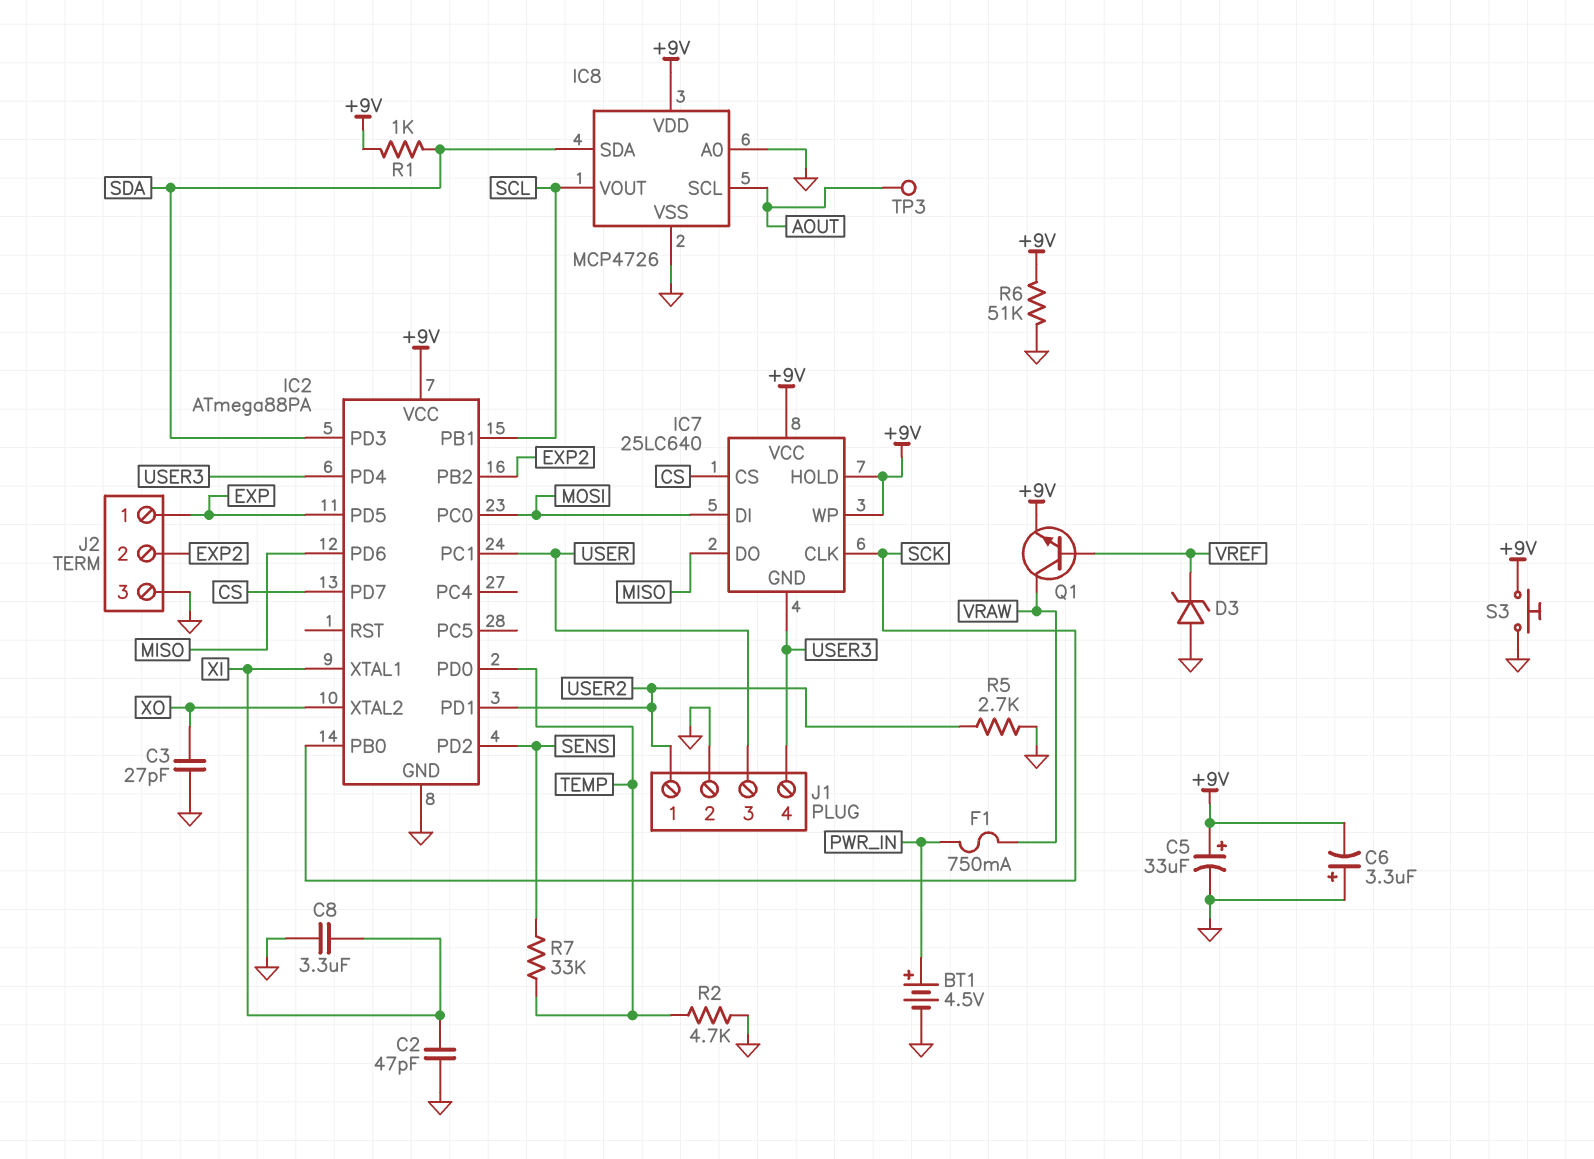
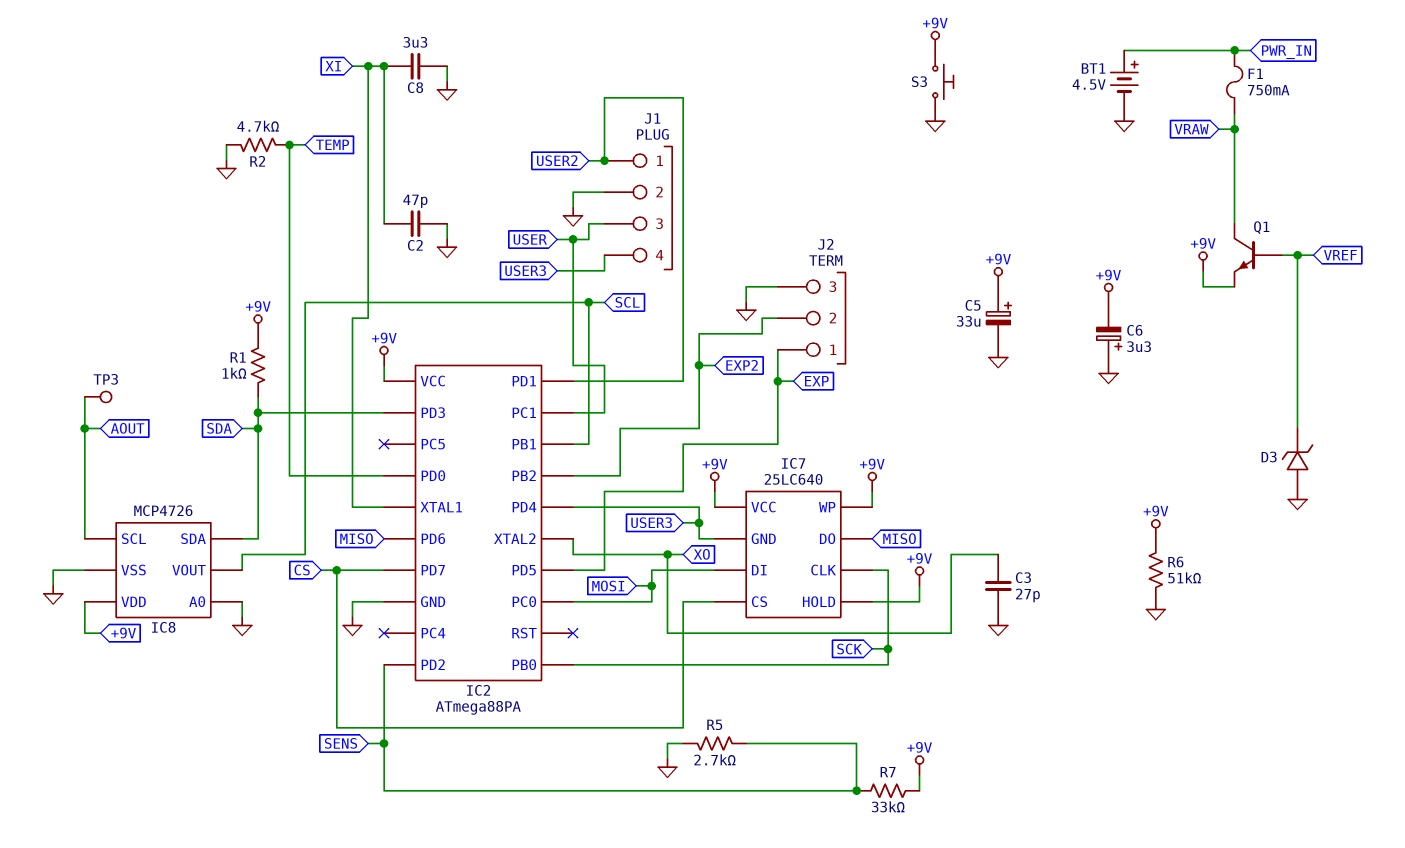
R5: 2.7k (GND, USER2) -> 2.7k (GND, SENS)
R7: 33k (SENS, TEMP) -> 33k (+9V, SENS)

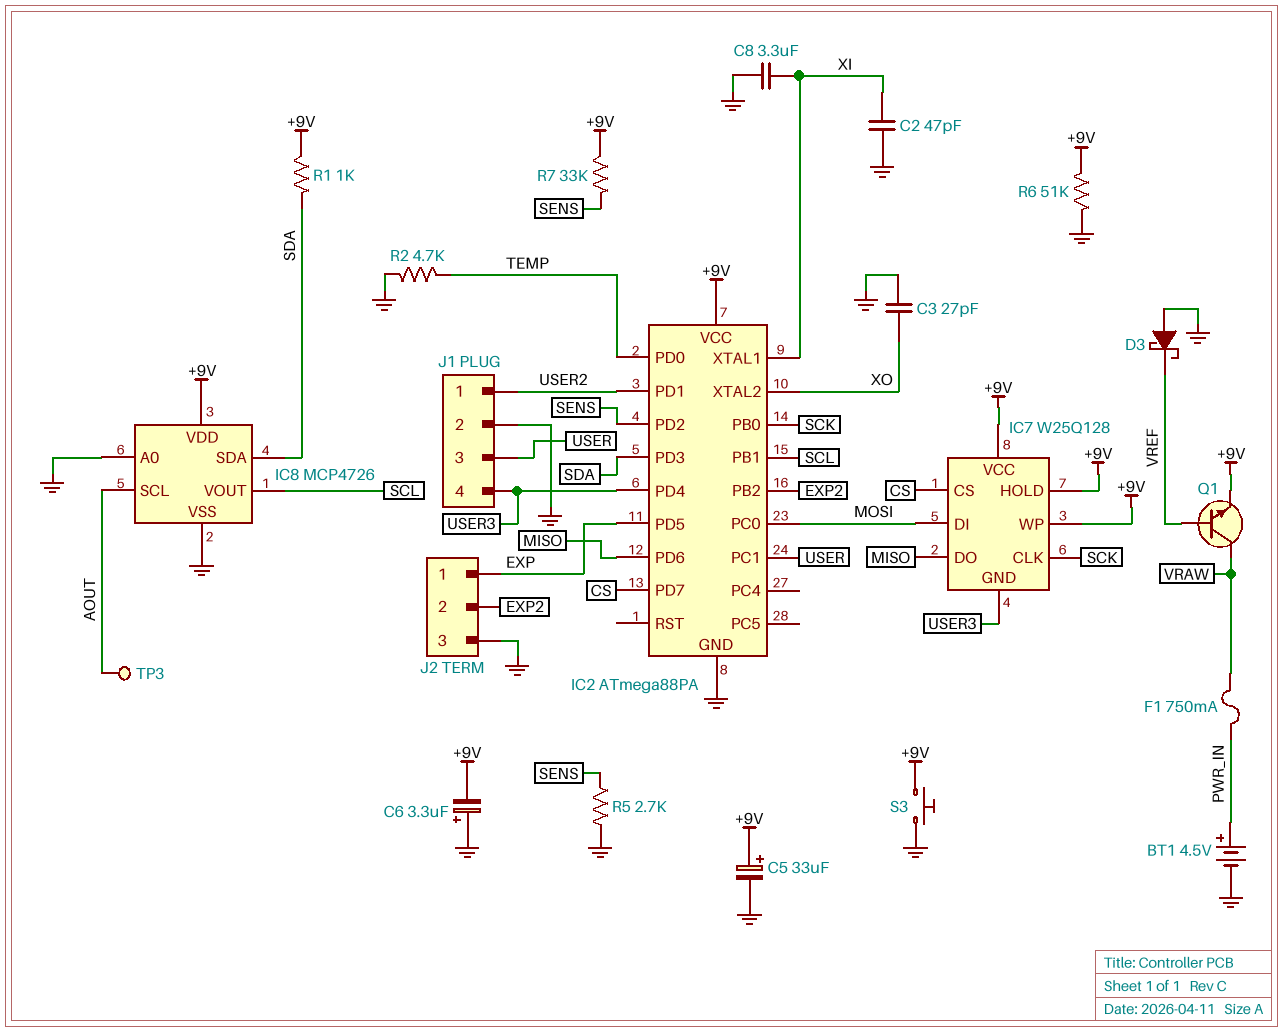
D3: zener (A GND, K VREF) -> schottky (A GND, K VREF)
IC7: 25LC640 -> W25Q128

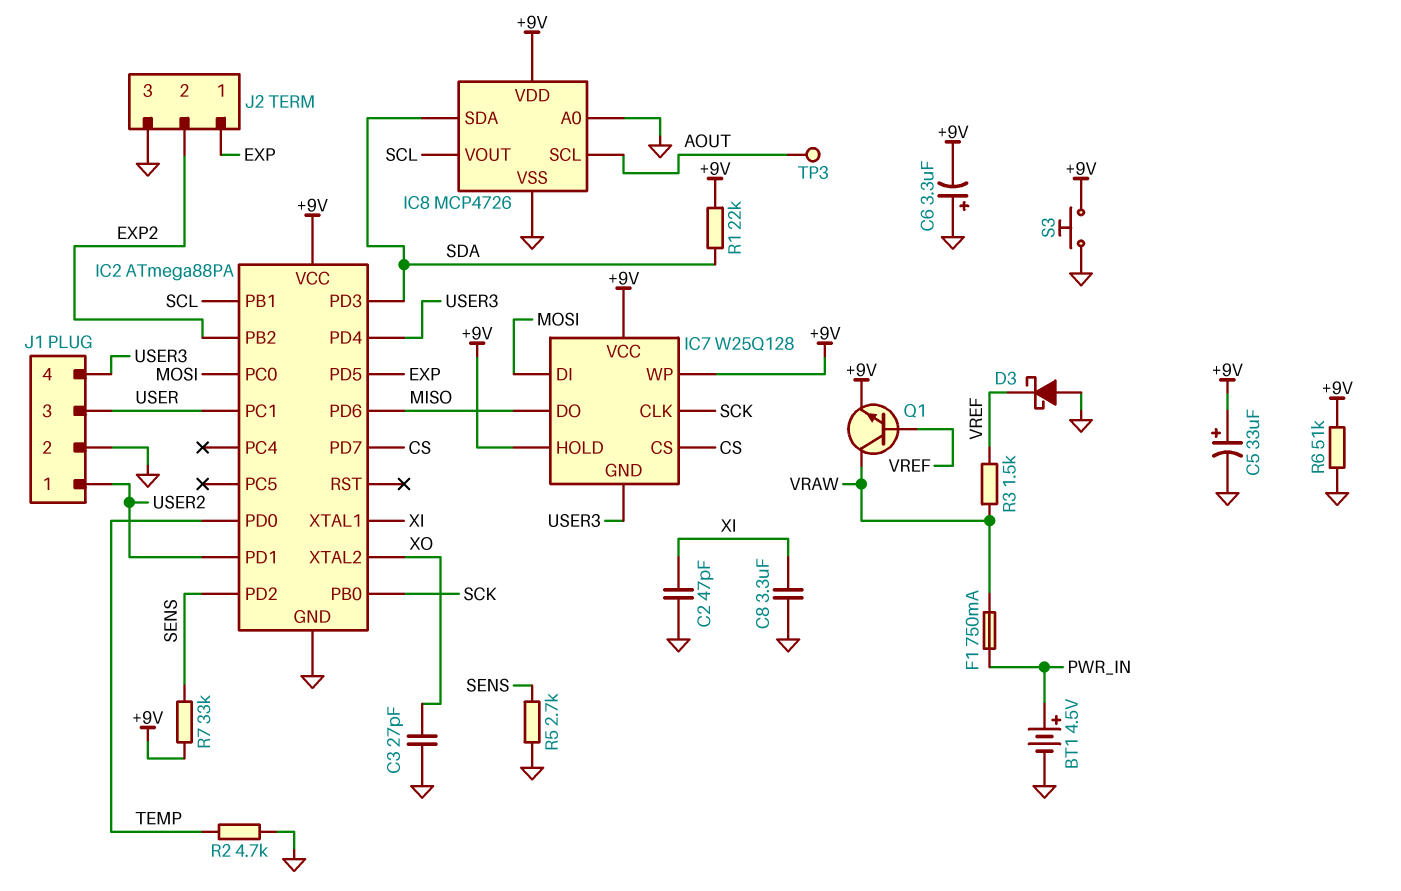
R1: 1k (+9V, SDA) -> 22k (+9V, SDA)
R3: none -> 1.5k (VRAW, VREF)

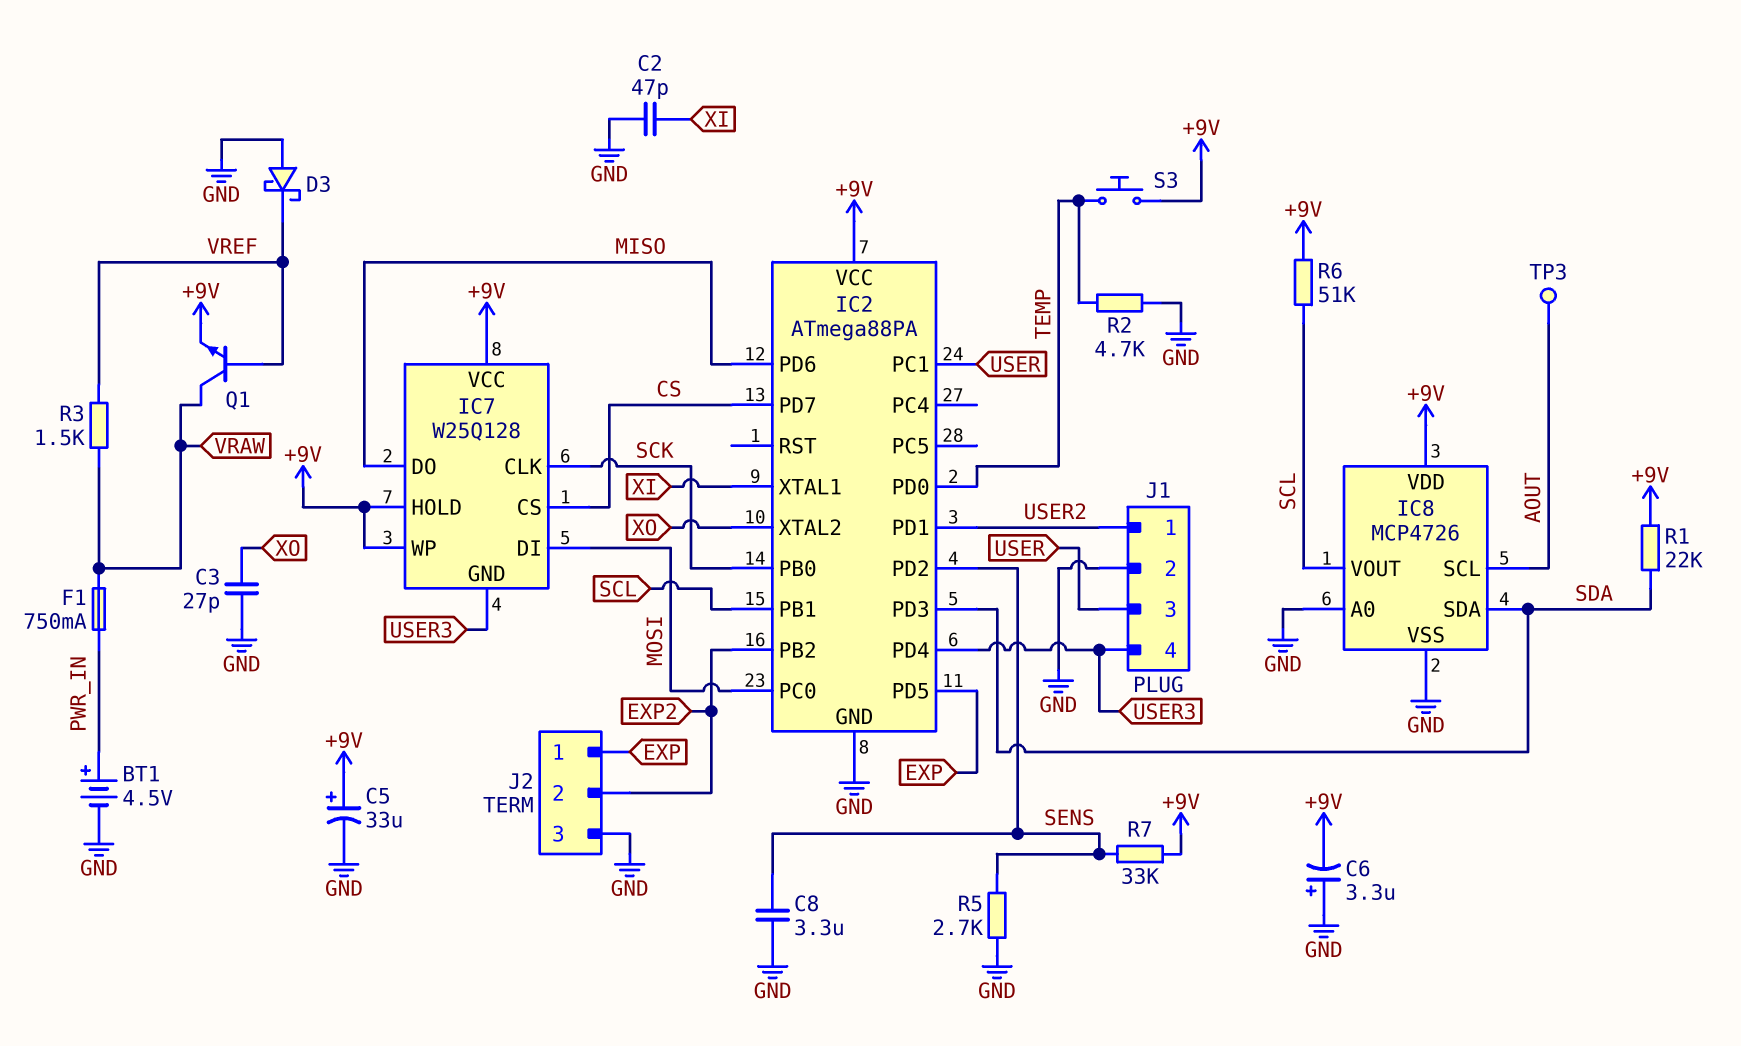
C8: 3.3uF (GND, XI) -> 3.3uF (GND, SENS)
R6: 51k (+9V, GND) -> 51k (+9V, SCL)
S3: button (+9V, GND) -> button (+9V, TEMP)

